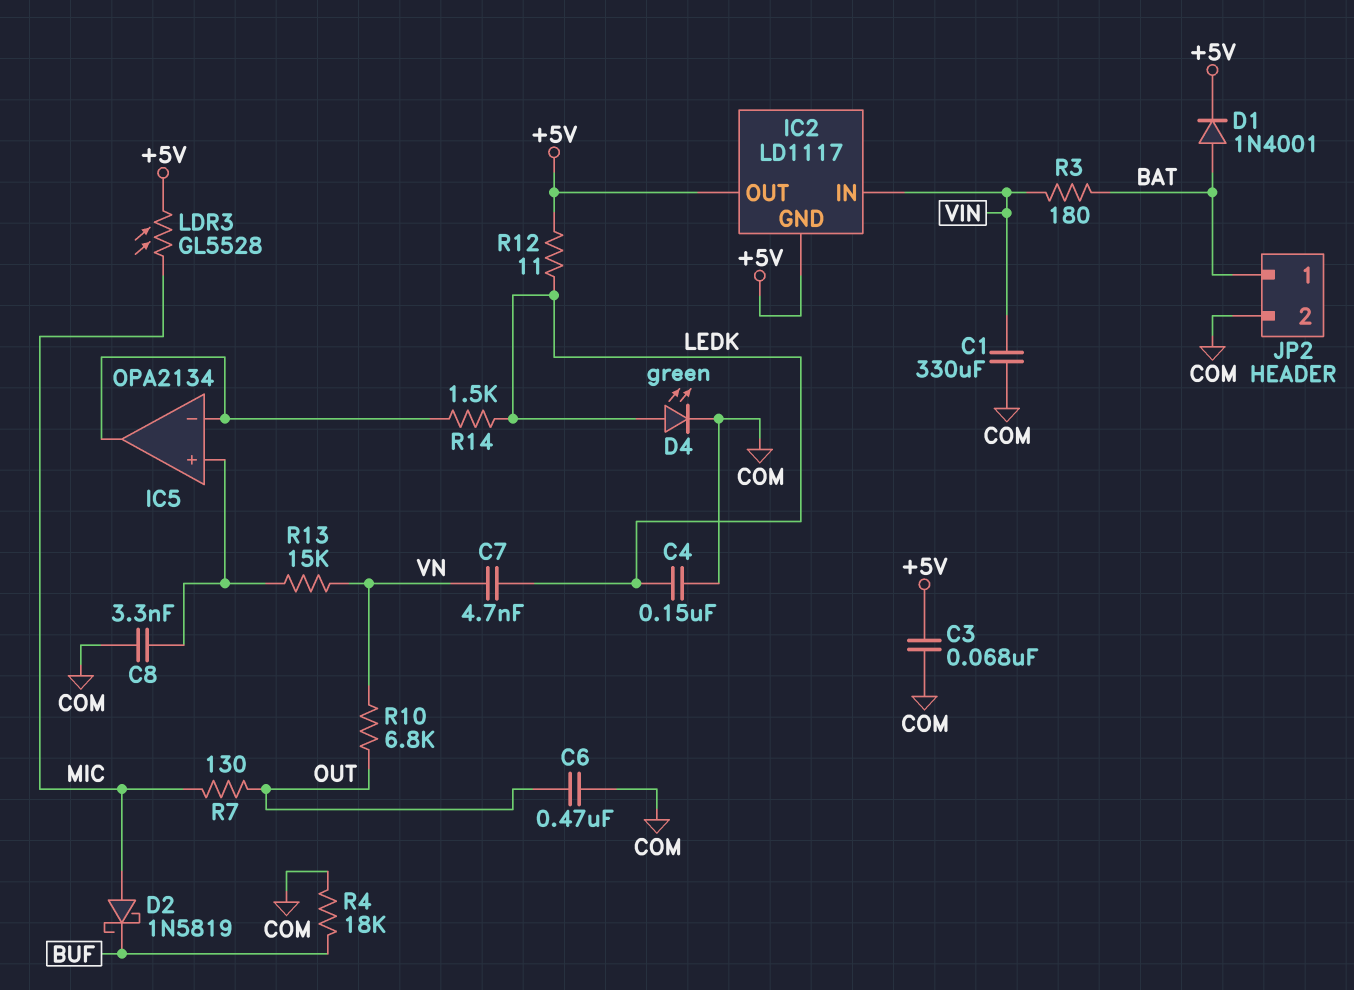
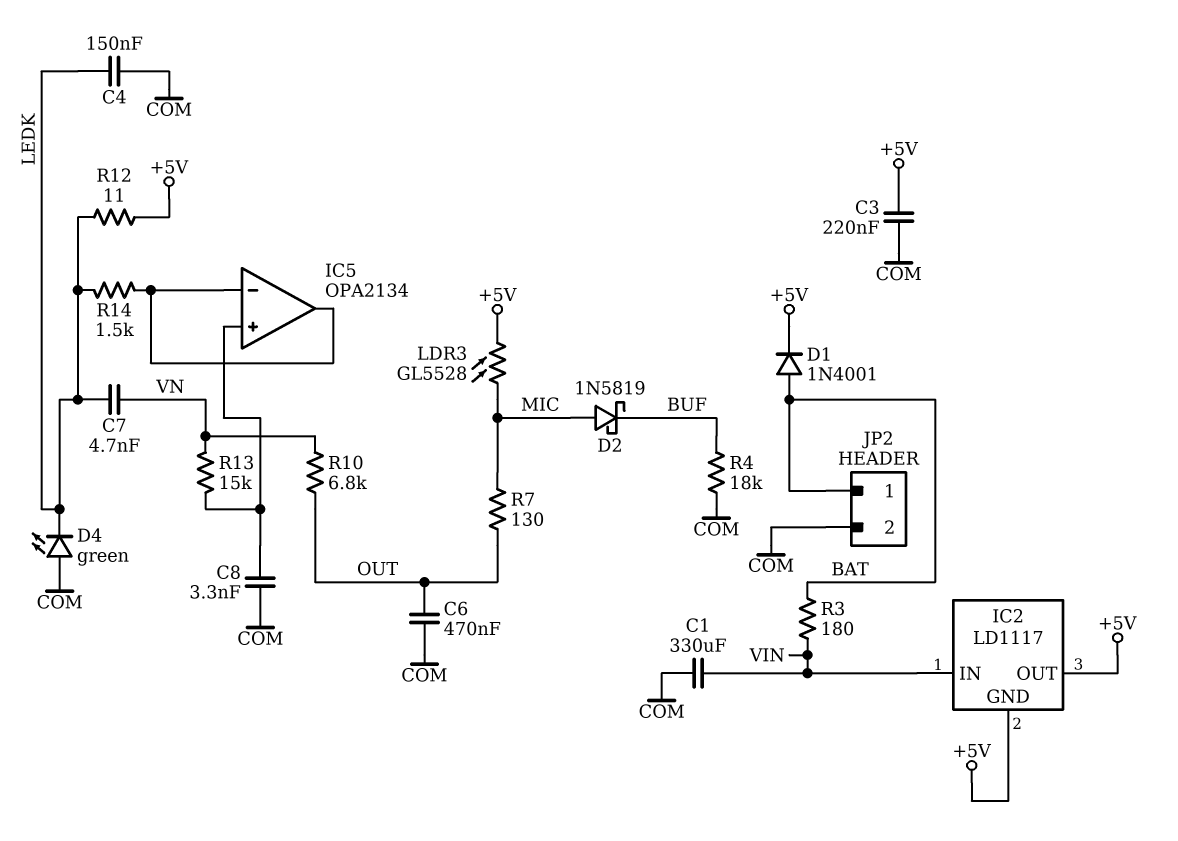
C3: 68nF (+5V, COM) -> 220nF (+5V, COM)
D4: LED green (A LEDK, K COM) -> LED green (A COM, K LEDK)

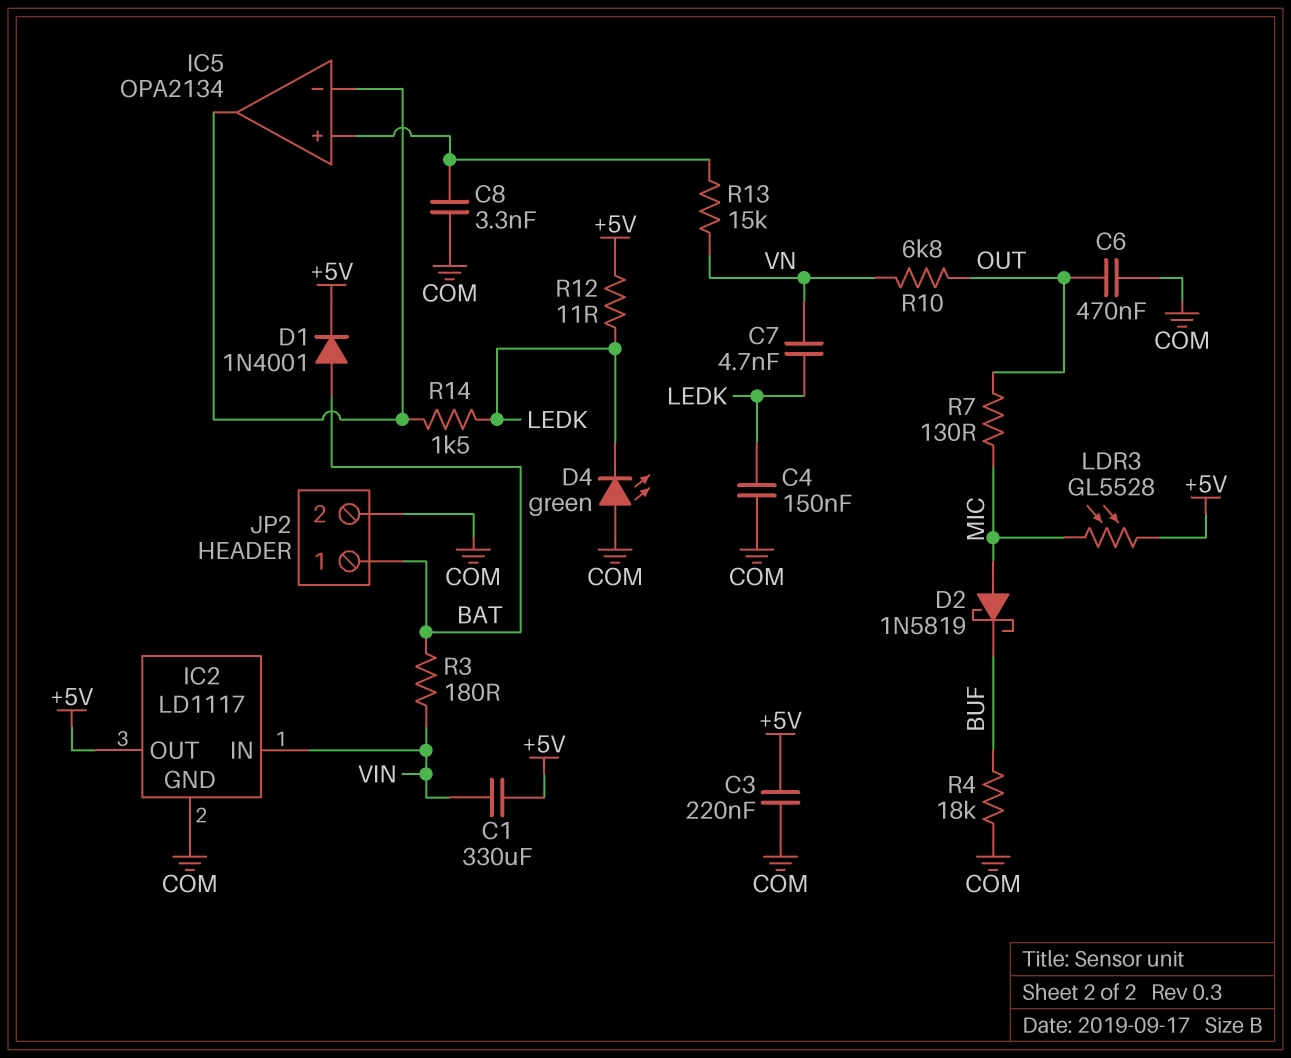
C1: 330uF (COM, VIN) -> 330uF (+5V, VIN)
IC2 pin GND: +5V -> COM

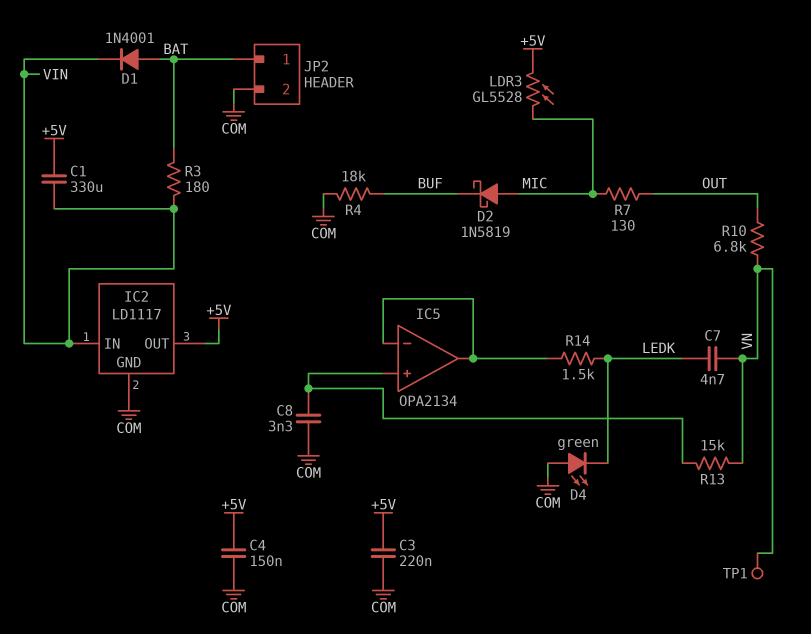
C4: 150nF (COM, LEDK) -> 150nF (+5V, COM)
C6: 470nF (COM, OUT) -> none
D1: diode 1N4001 (A BAT, K +5V) -> diode 1N4001 (A BAT, K VIN)
R12: 11 (+5V, LEDK) -> none
TP1: none -> test point (VN)

